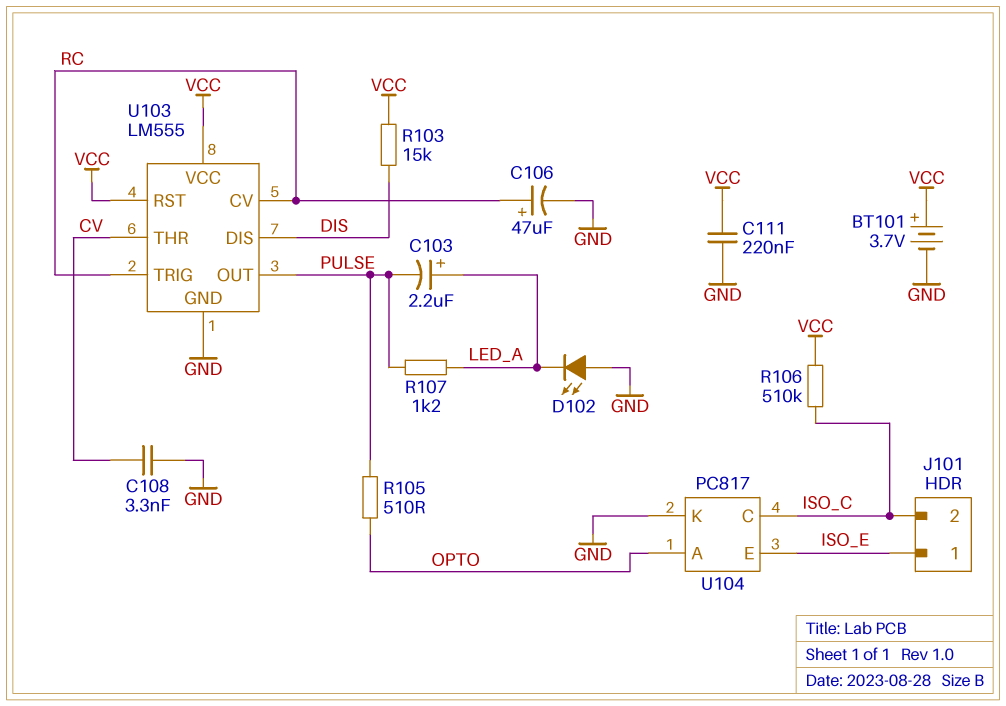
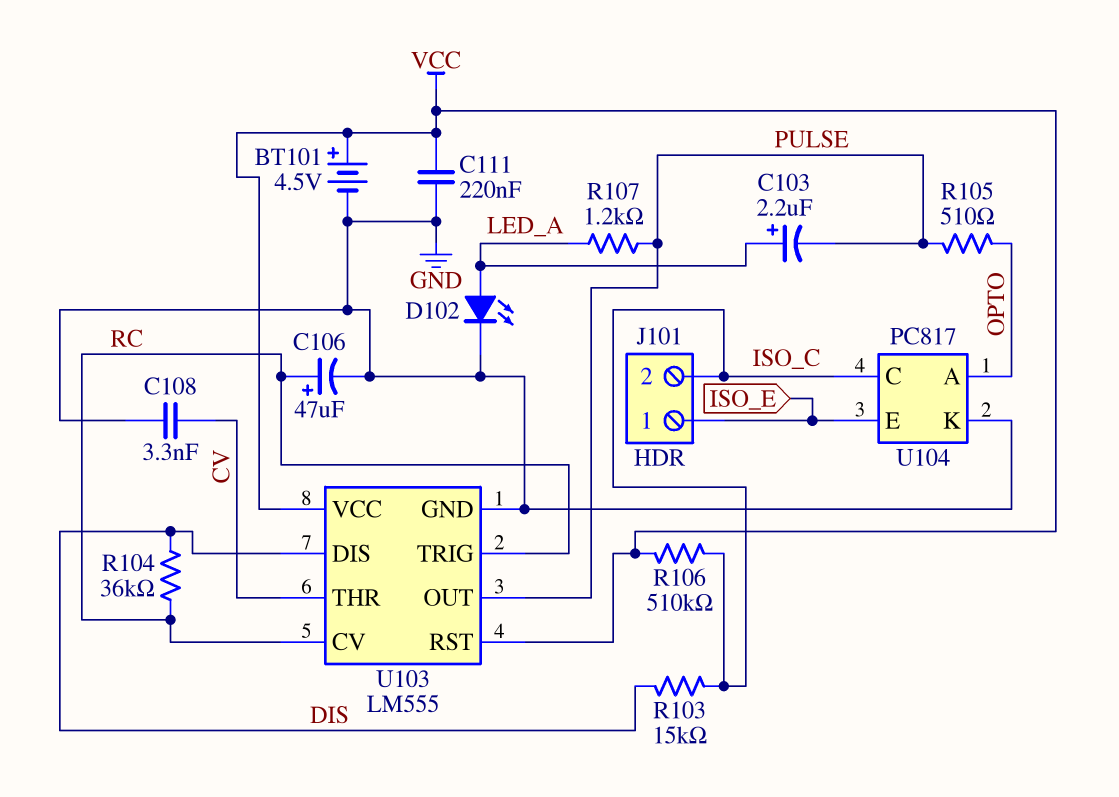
BT101: 3.7V (plus VCC, minus GND) -> 4.5V (plus VCC, minus GND)
D102: LED (A GND, K LED_A) -> LED (A LED_A, K GND)
R103: 15k (DIS, VCC) -> 15k (DIS, ISO_C)
R104: none -> 36k (DIS, RC)

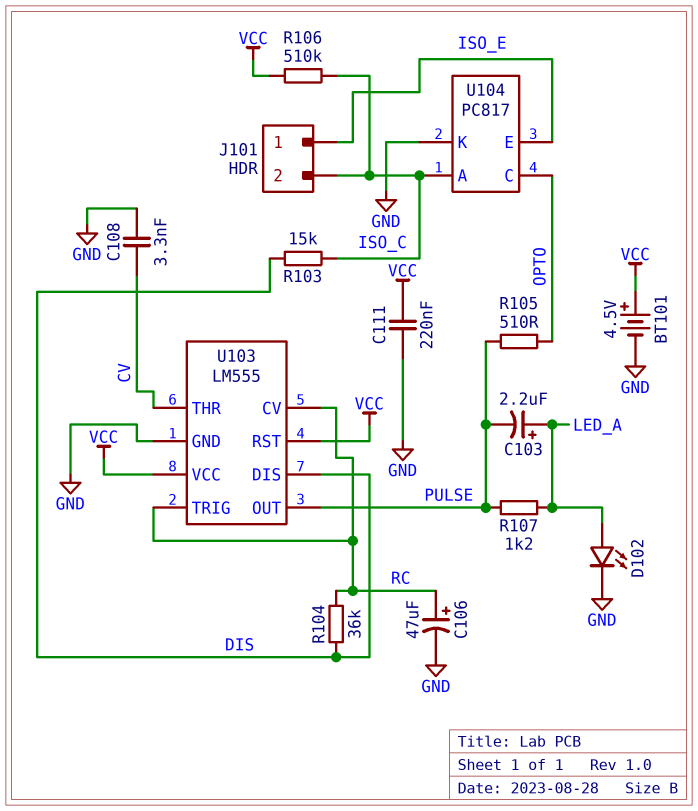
U104 pin A: OPTO -> ISO_C
U104 pin C: ISO_C -> OPTO

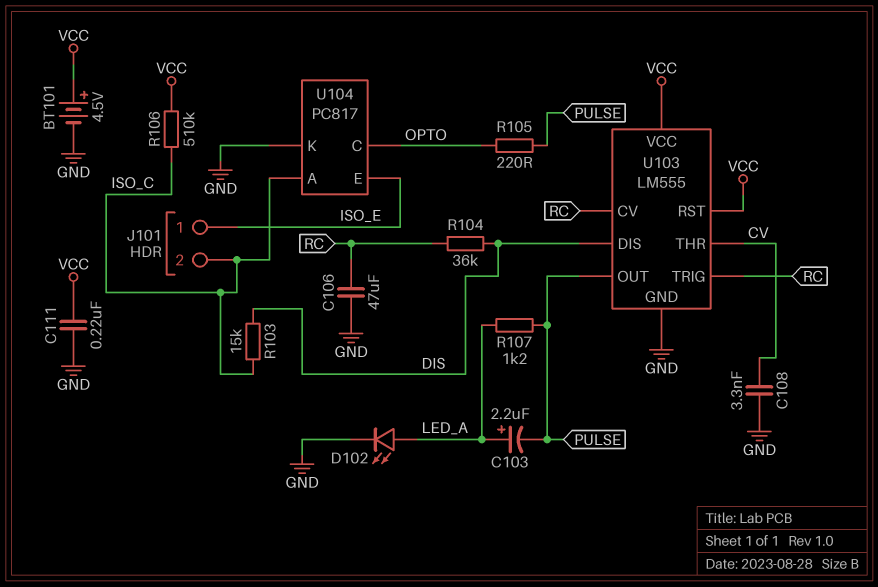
C106: 47uF (plus RC, minus GND) -> 47uF (GND, RC)
R105: 510 (OPTO, PULSE) -> 220 (OPTO, PULSE)

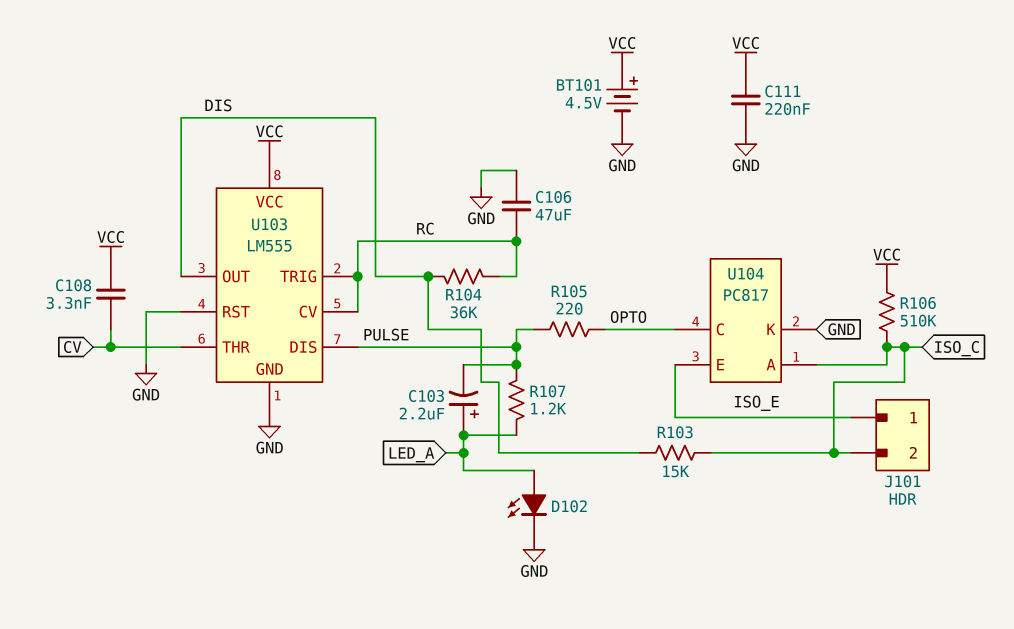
C108: 3.3nF (CV, GND) -> 3.3nF (CV, VCC)
U103 pin DIS: DIS -> PULSE
U103 pin OUT: PULSE -> DIS
U103 pin RST: VCC -> GND

